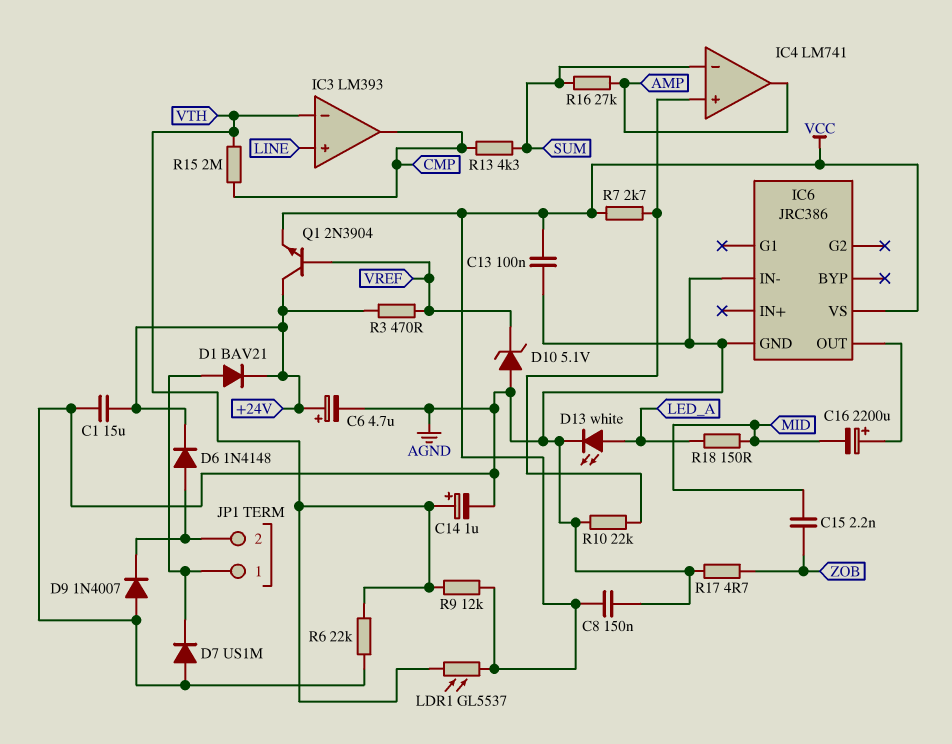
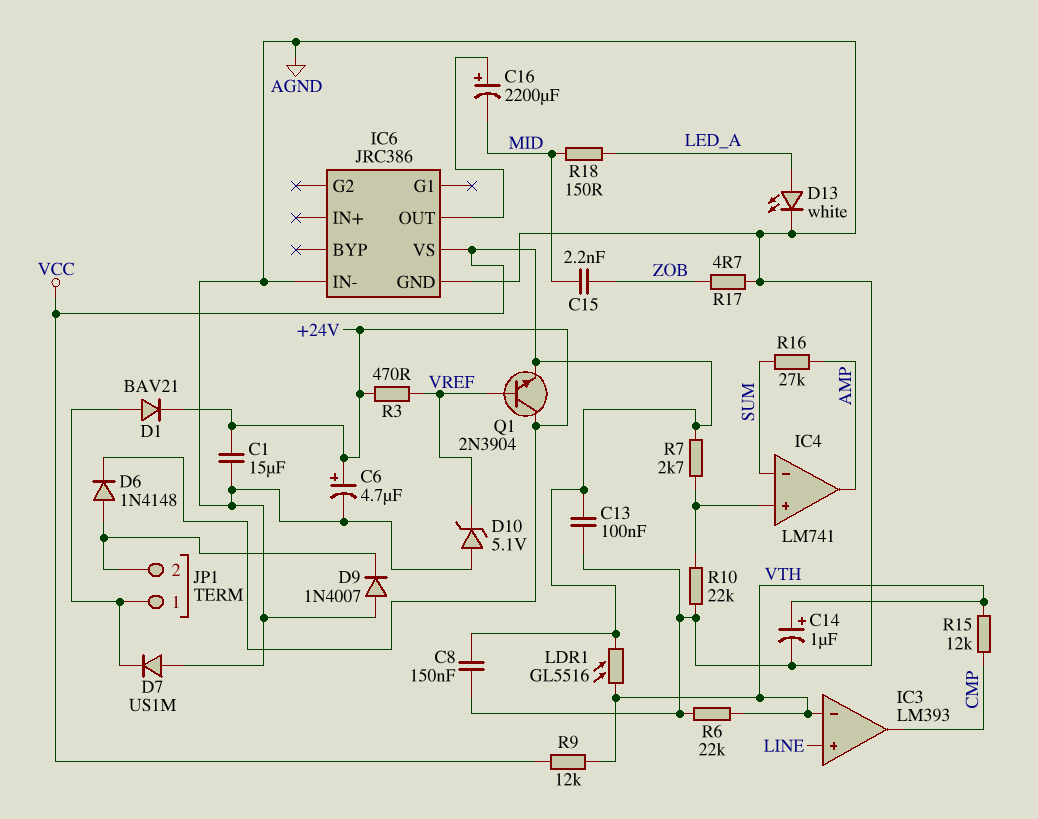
LDR1: GL5537 (VCC, VTH) -> GL5516 (VCC, VTH)
R13: 4.3k (CMP, SUM) -> none
R15: 2M (CMP, VTH) -> 12k (CMP, VTH)

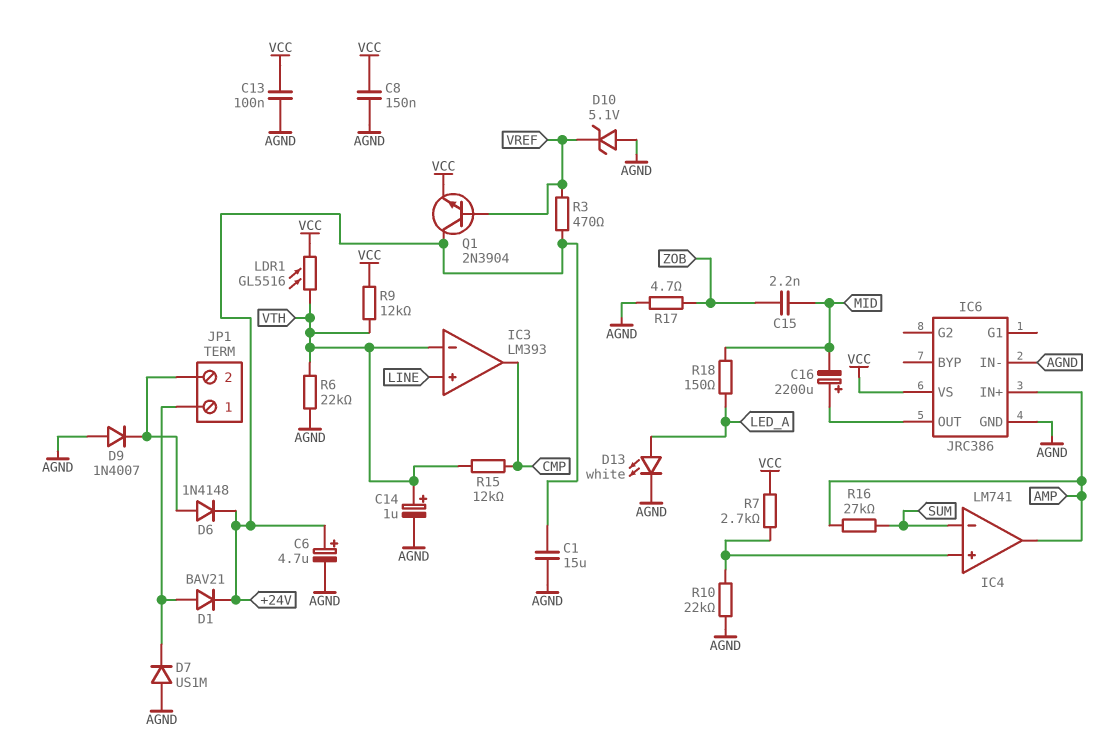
IC6 pin IN+: none -> AMP

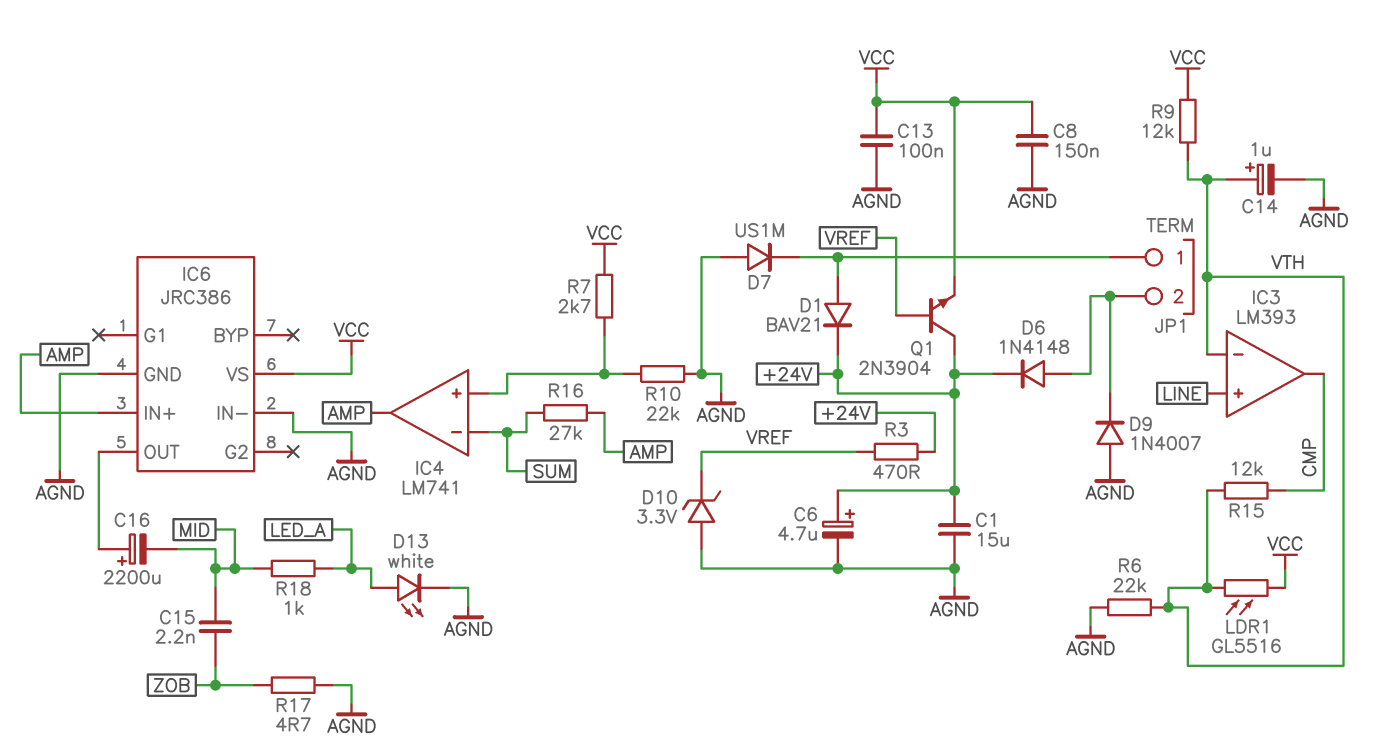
D10: zener 5.1V (A AGND, K VREF) -> zener 3.3V (A AGND, K VREF)
R18: 150 (LED_A, MID) -> 1k (LED_A, MID)

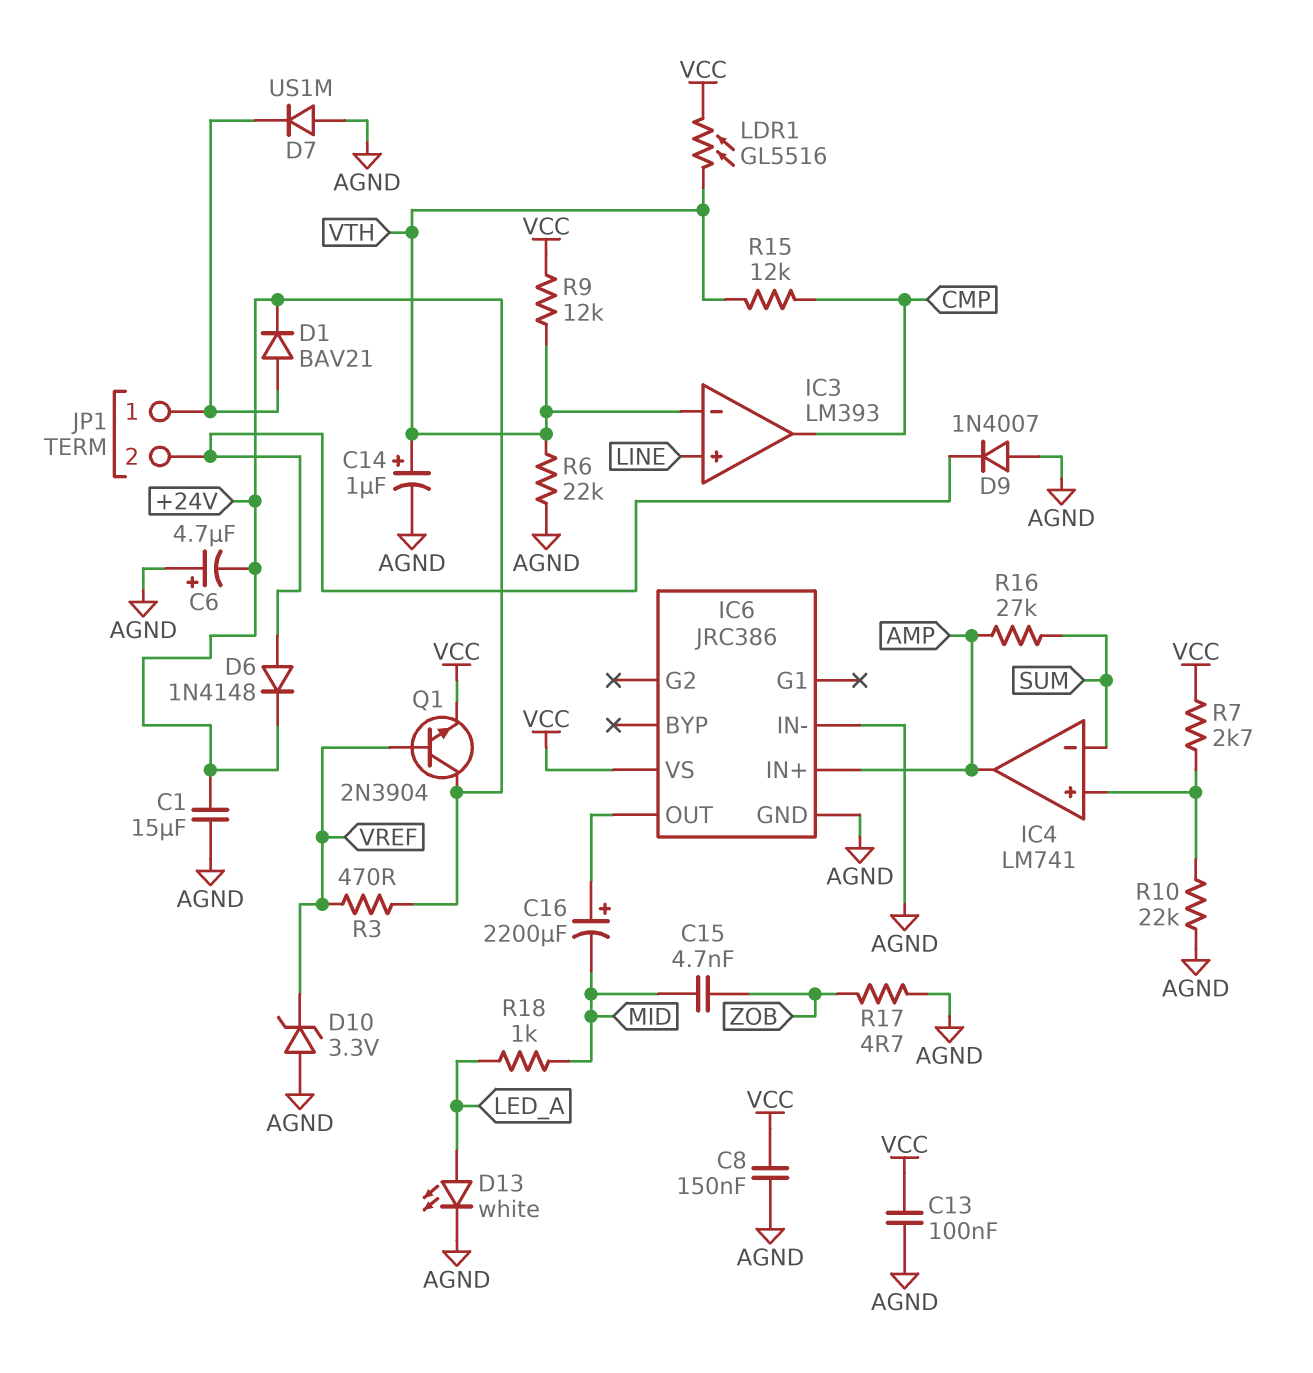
C6: 4.7uF (plus +24V, minus AGND) -> 4.7uF (plus AGND, minus +24V)
C15: 2.2nF (MID, ZOB) -> 4.7nF (MID, ZOB)

